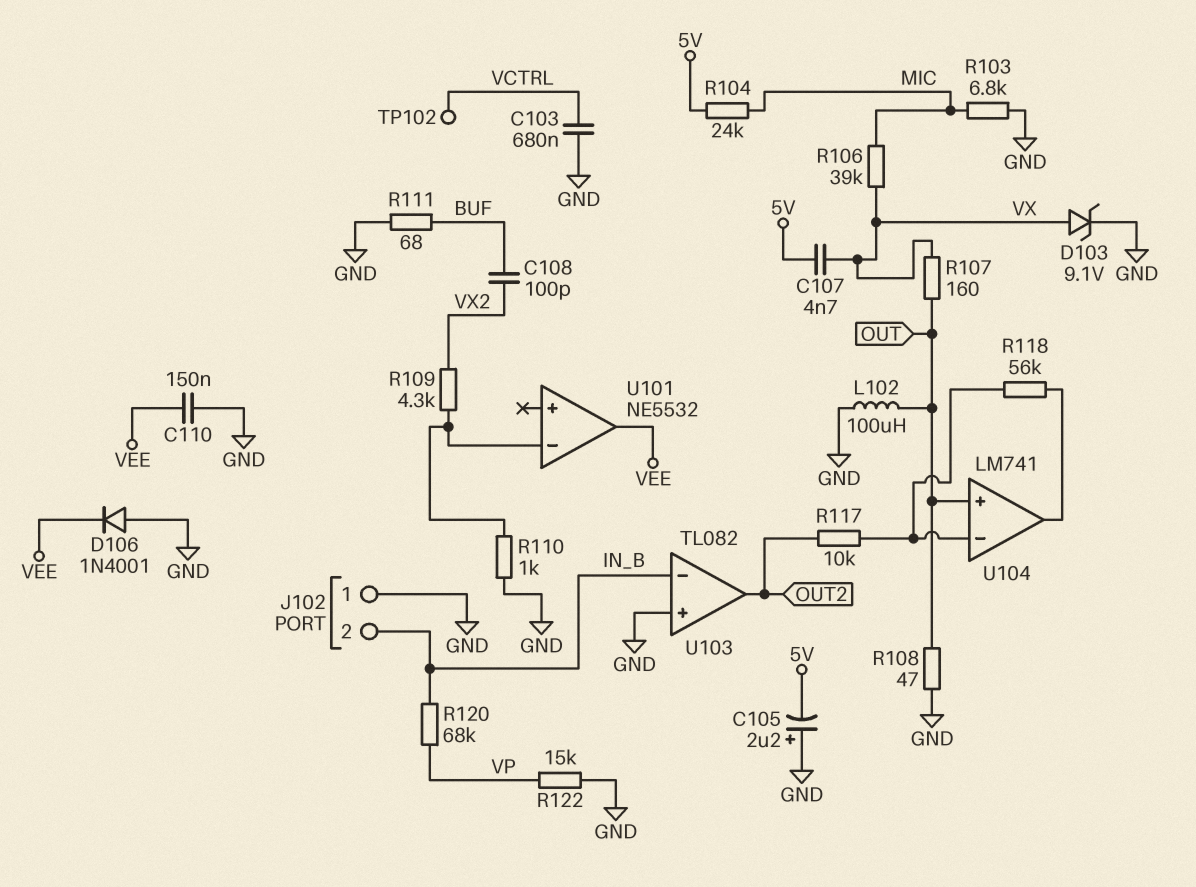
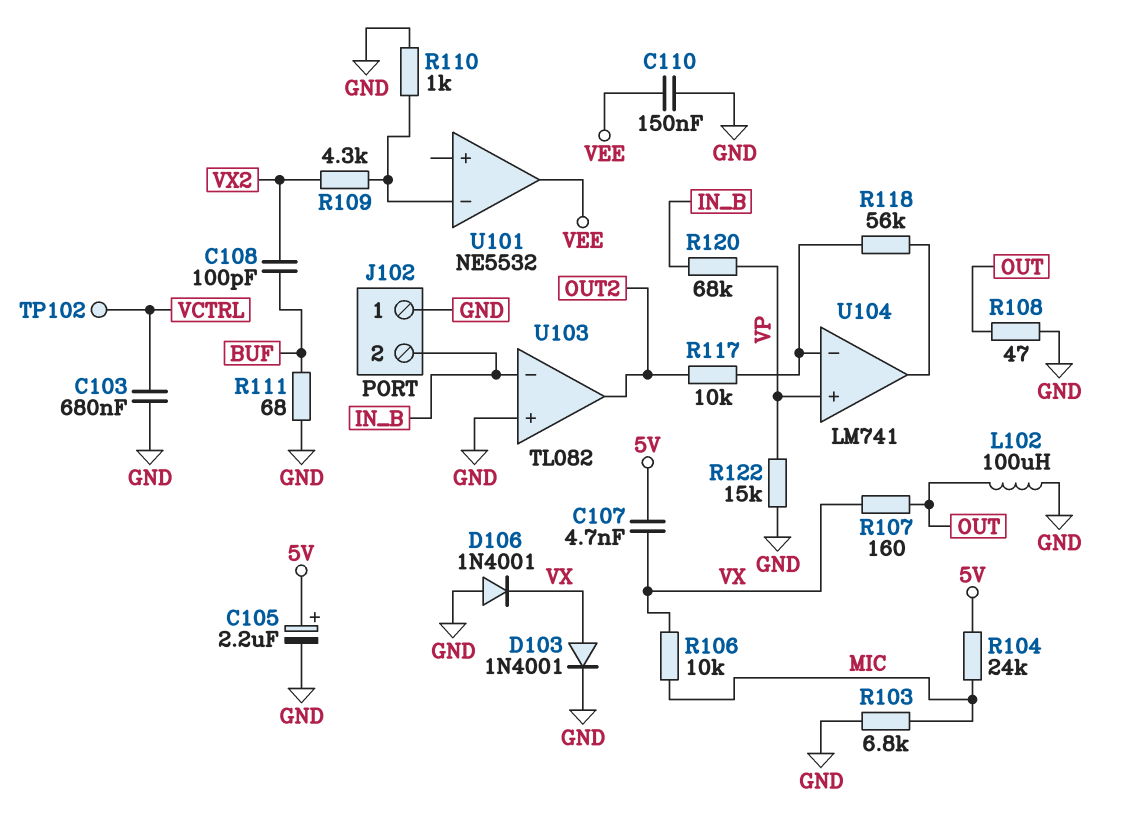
C105: 2.2uF (plus GND, minus 5V) -> 2.2uF (plus 5V, minus GND)
D103: zener 9.1V (A VX, K GND) -> diode 1N4001 (A VX, K GND)
D106: diode 1N4001 (A GND, K VEE) -> diode 1N4001 (A GND, K VX)
R106: 39k (MIC, VX) -> 10k (MIC, VX)
U104 pin in+: OUT -> VP

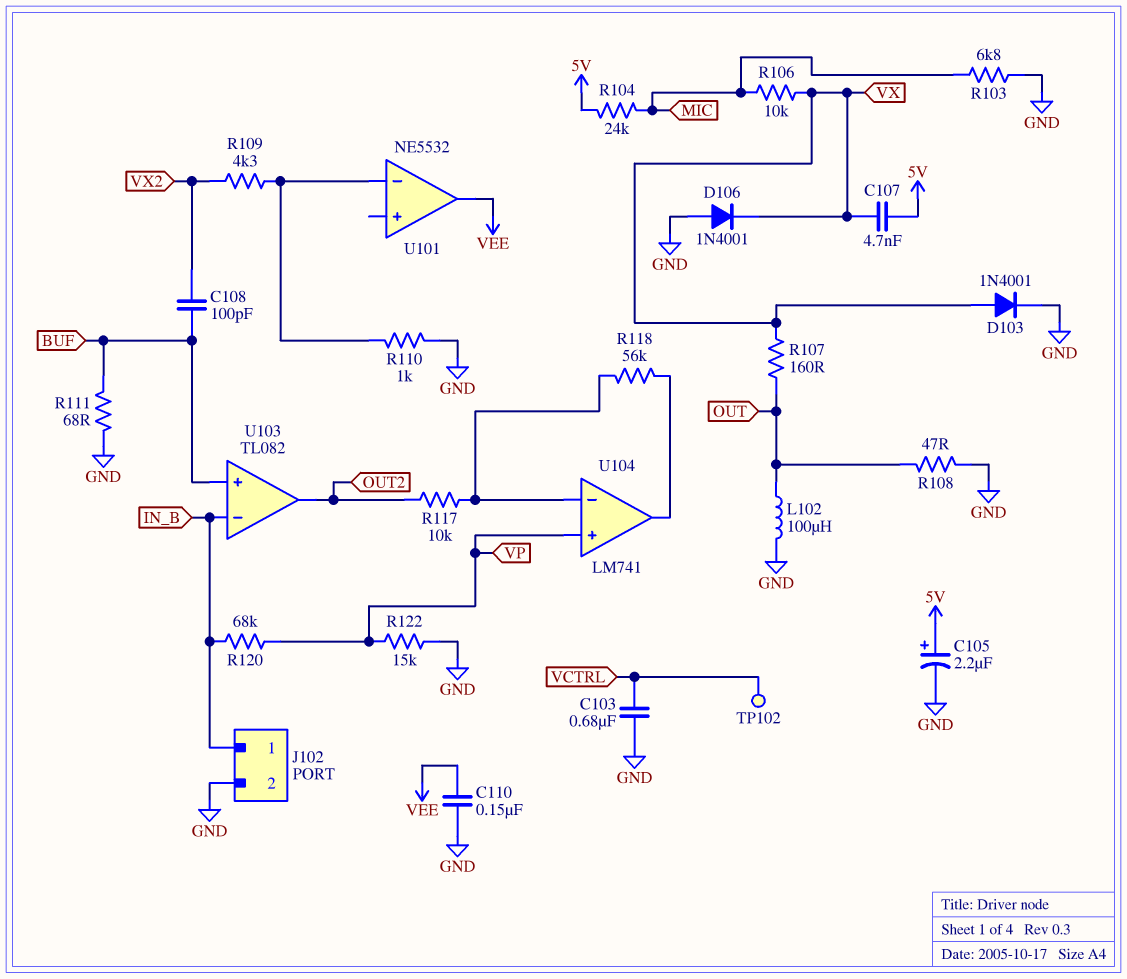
J102 pin 1: GND -> IN_B
J102 pin 2: IN_B -> GND
U103 pin in+: GND -> BUF

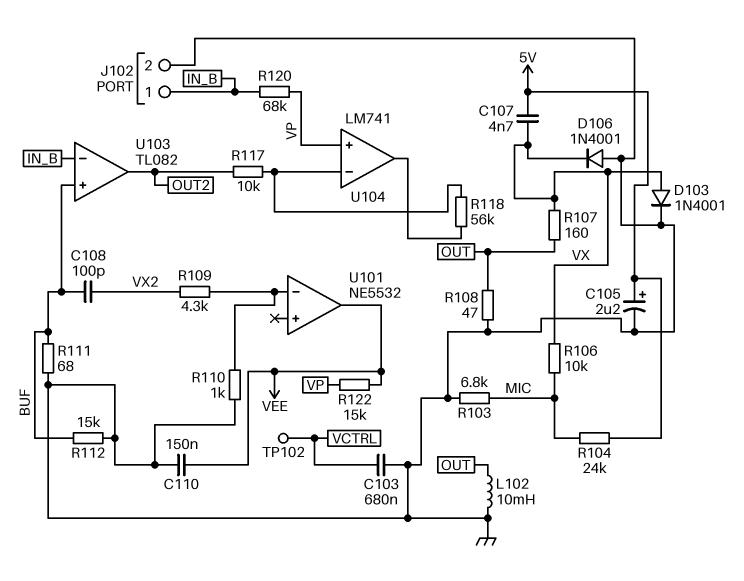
L102: 100uH (GND, OUT) -> 10mH (GND, OUT)
R112: none -> 15k (BUF, GND)
R122: 15k (GND, VP) -> 15k (VEE, VP)

